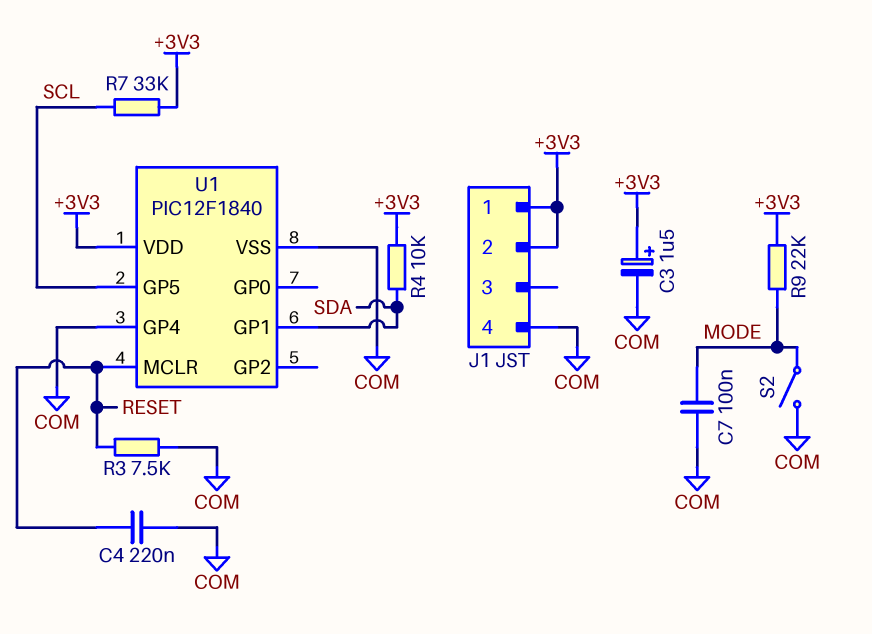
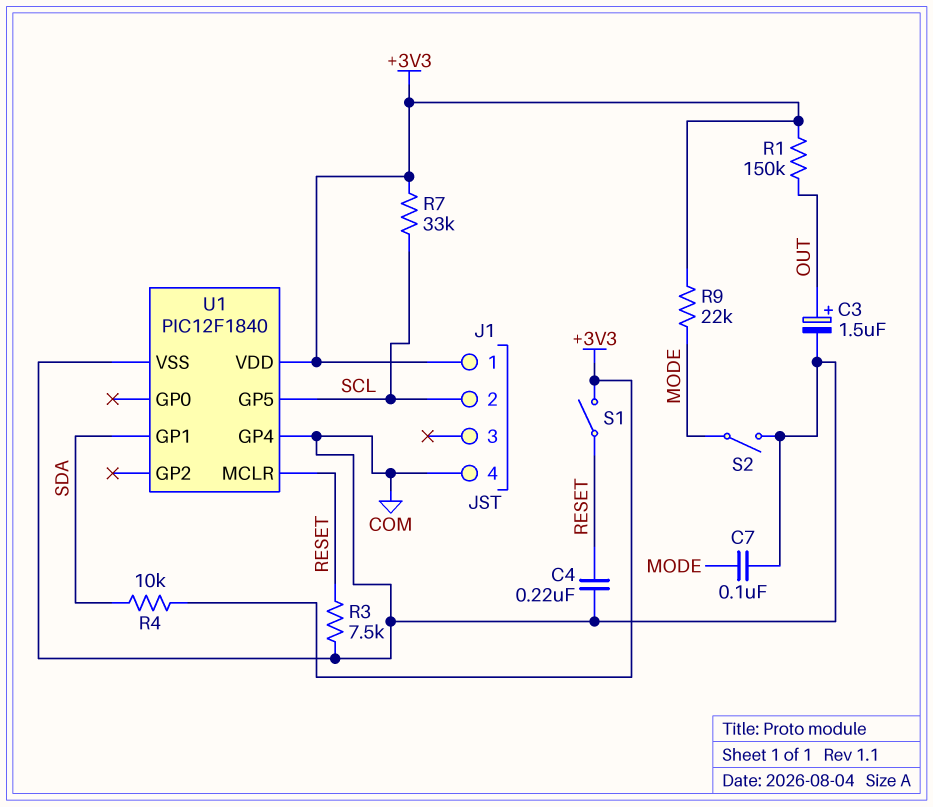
C3: 1.5uF (plus +3V3, minus COM) -> 1.5uF (plus OUT, minus COM)
J1 pin 2: +3V3 -> SCL
R1: none -> 150k (+3V3, OUT)
S1: none -> switch (+3V3, RESET)

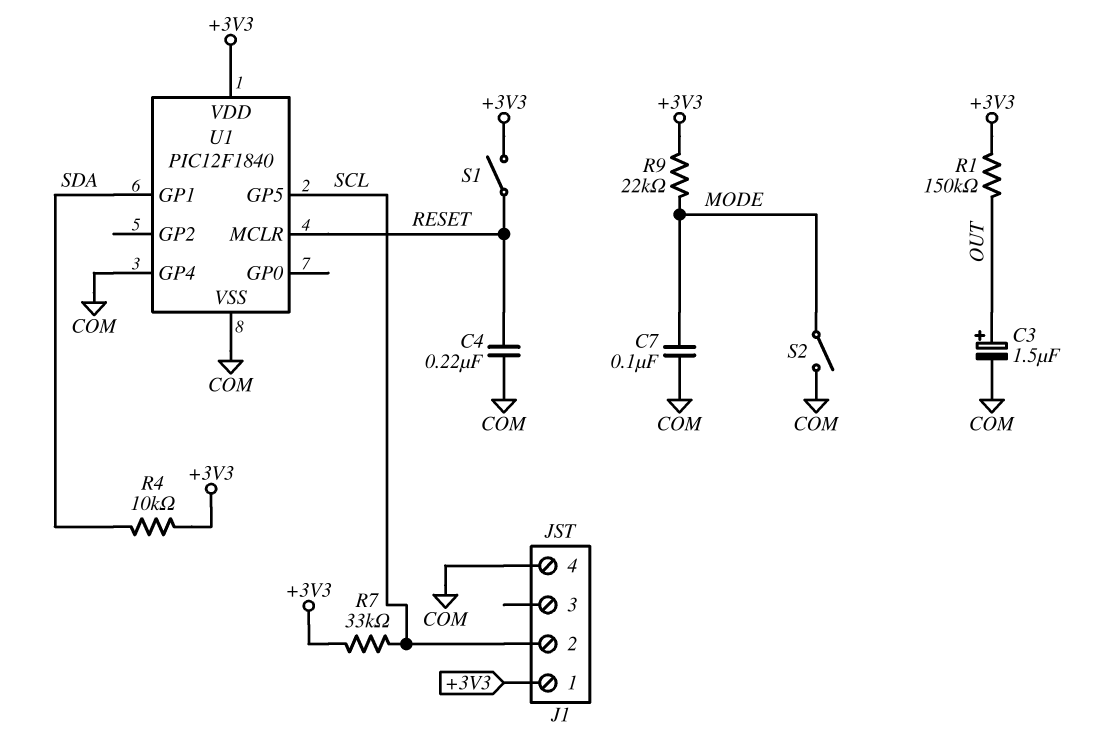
R3: 7.5k (COM, RESET) -> none

